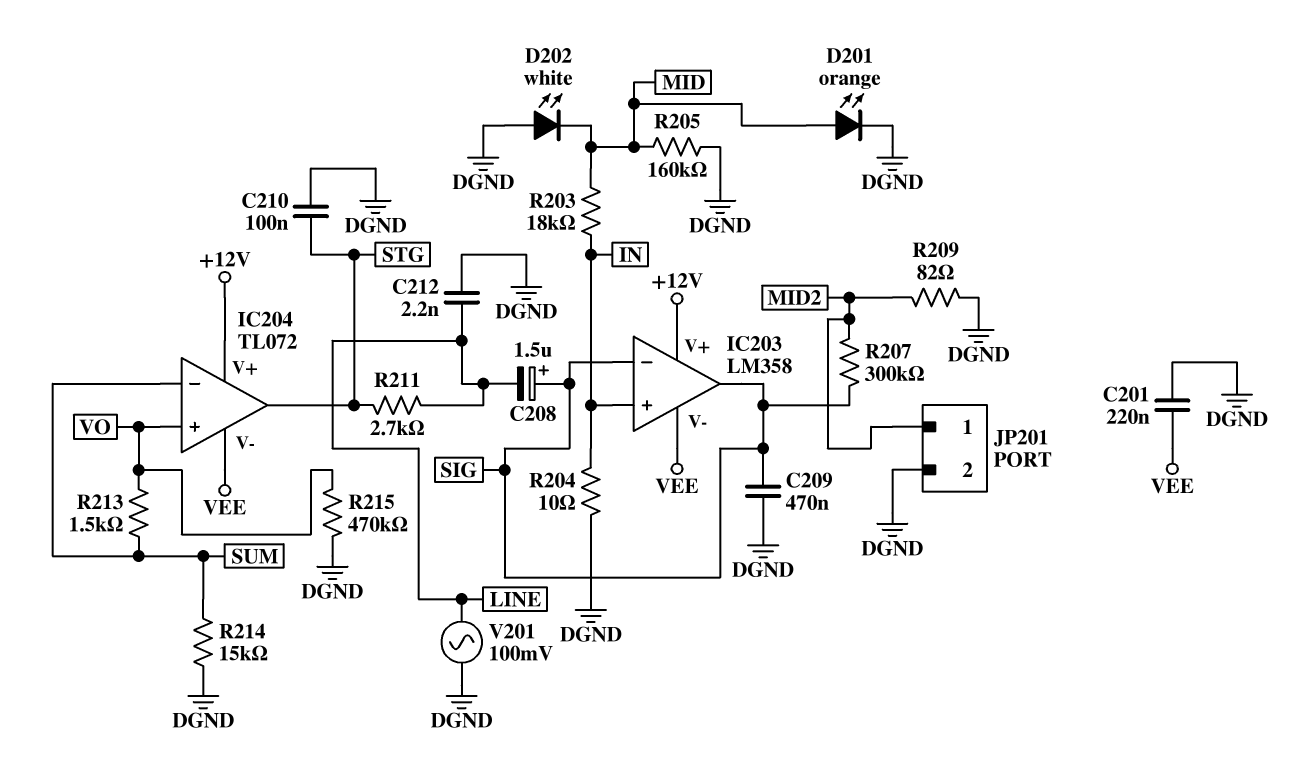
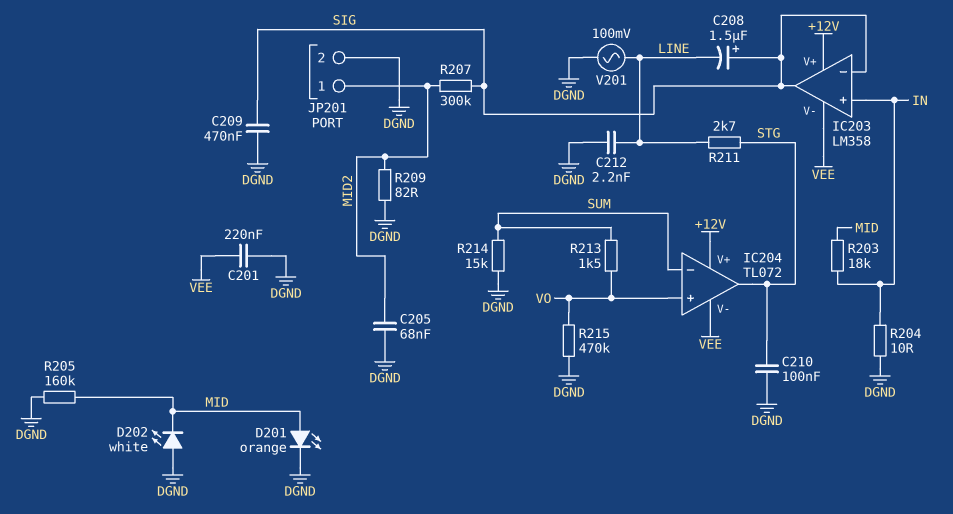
C205: none -> 68nF (DGND, MID2)

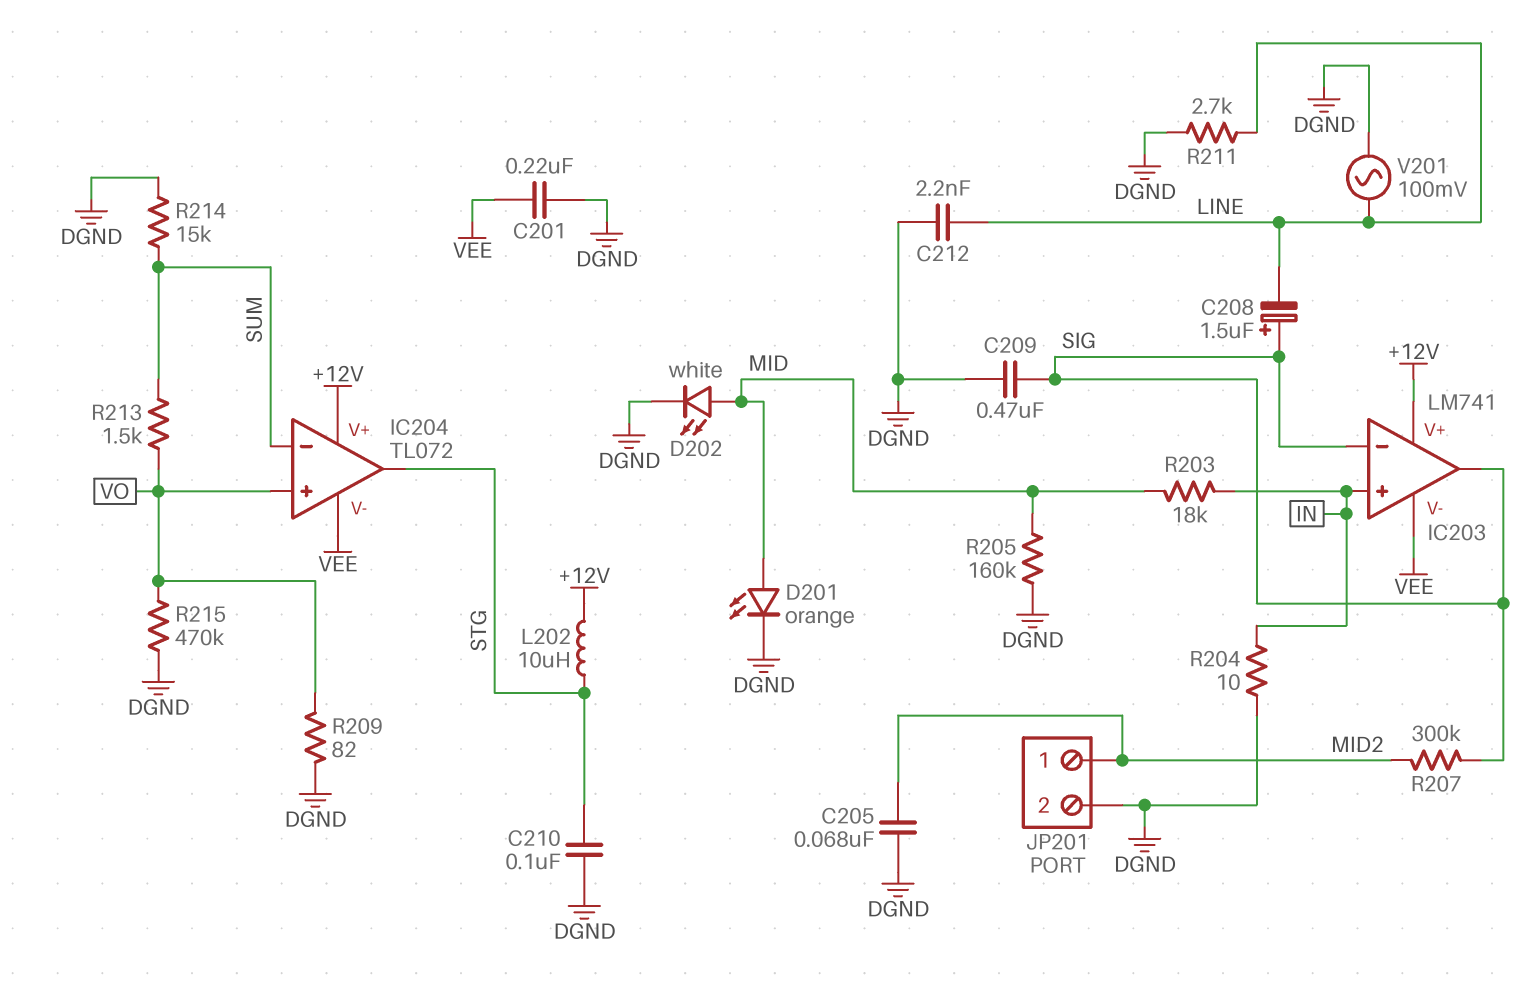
D202: LED white (A DGND, K MID) -> LED white (A MID, K DGND)
IC203: LM358 -> LM741
L202: none -> 10uH (+12V, STG)
R209: 82 (DGND, MID2) -> 82 (DGND, VO)
R211: 2.7k (LINE, STG) -> 2.7k (DGND, LINE)

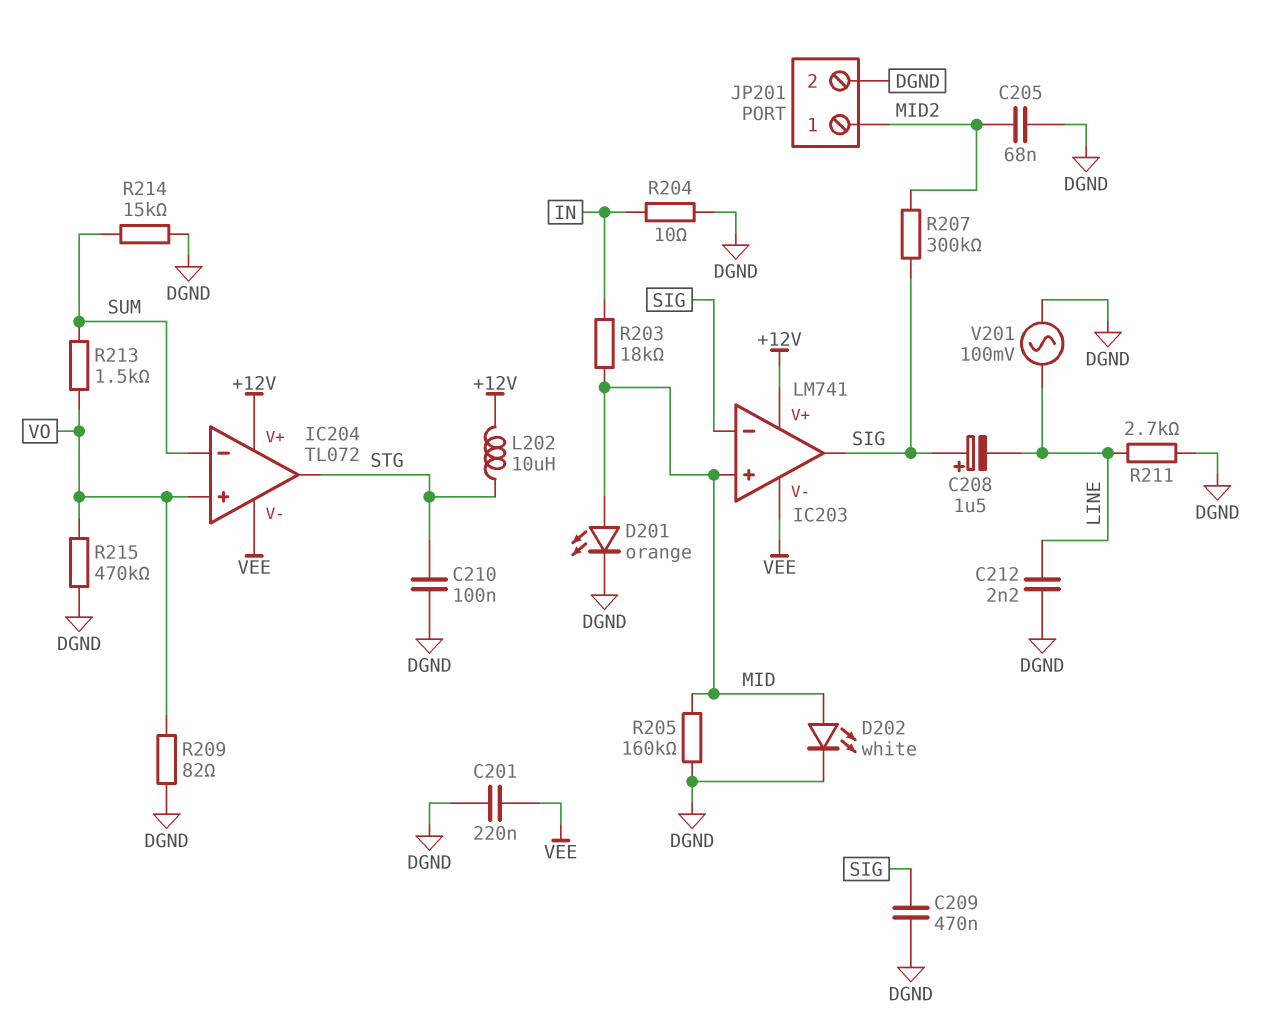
IC203 pin in+: IN -> MID

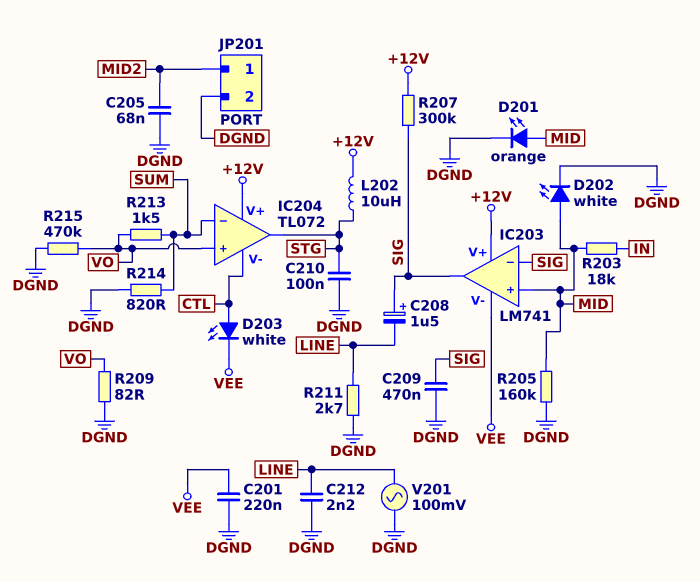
D203: none -> LED white (A CTL, K VEE)
IC204 pin V-: VEE -> CTL
R204: 10 (DGND, IN) -> none
R207: 300k (MID2, SIG) -> 300k (+12V, SIG)
R214: 15k (DGND, SUM) -> 820 (DGND, SUM)

